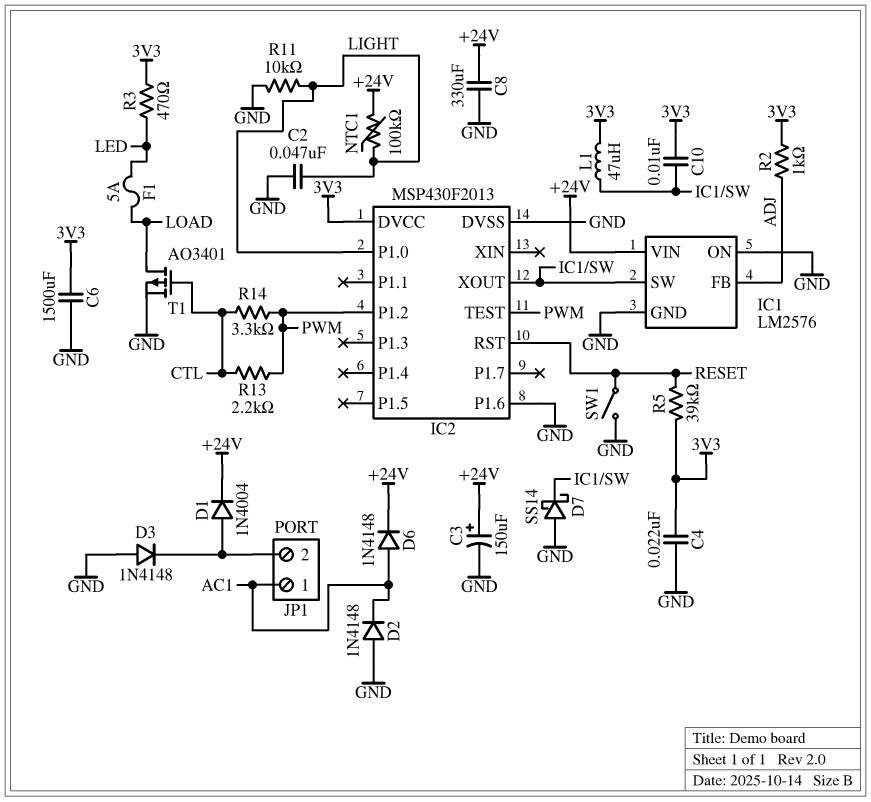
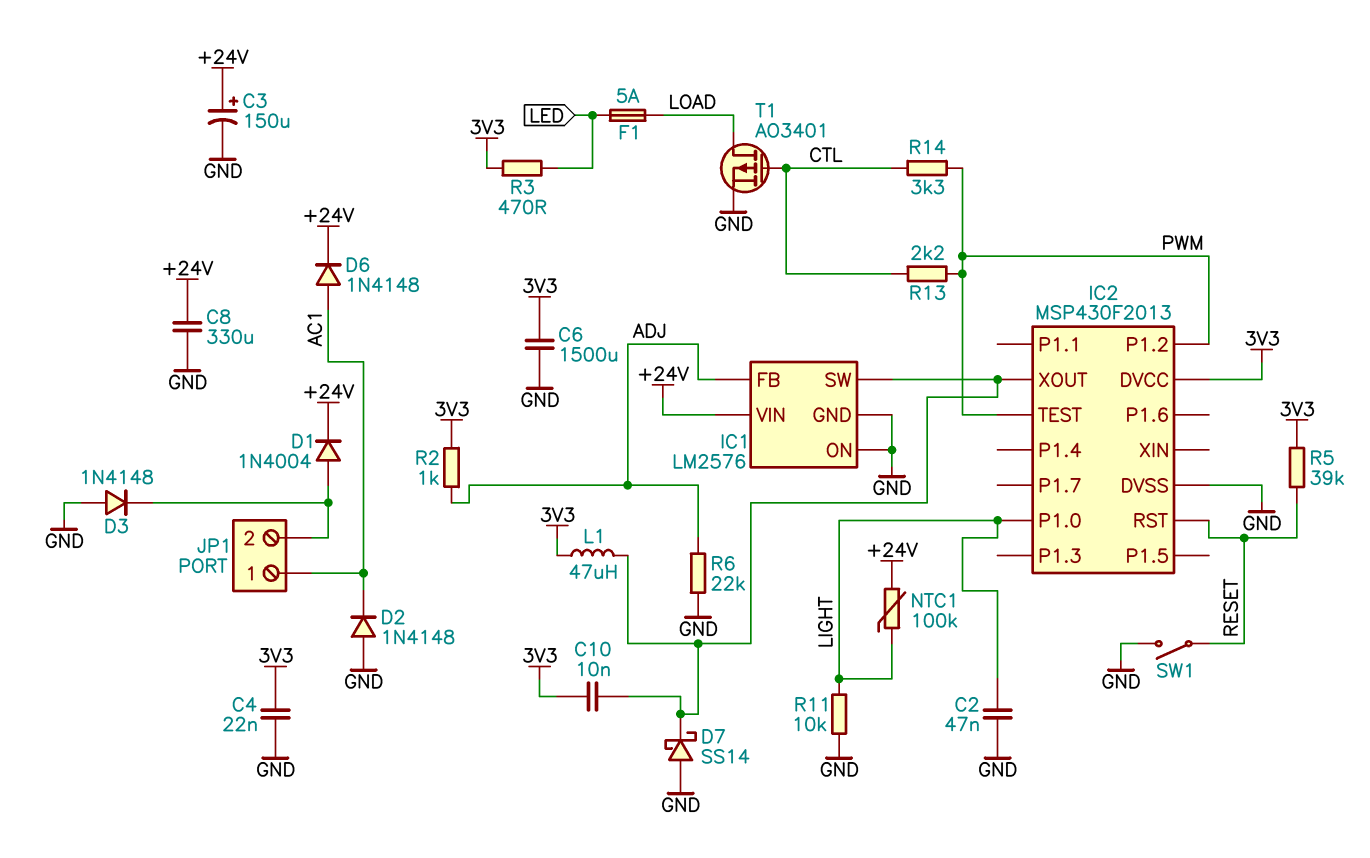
IC2 pin P1.6: GND -> none
R6: none -> 22k (ADJ, GND)

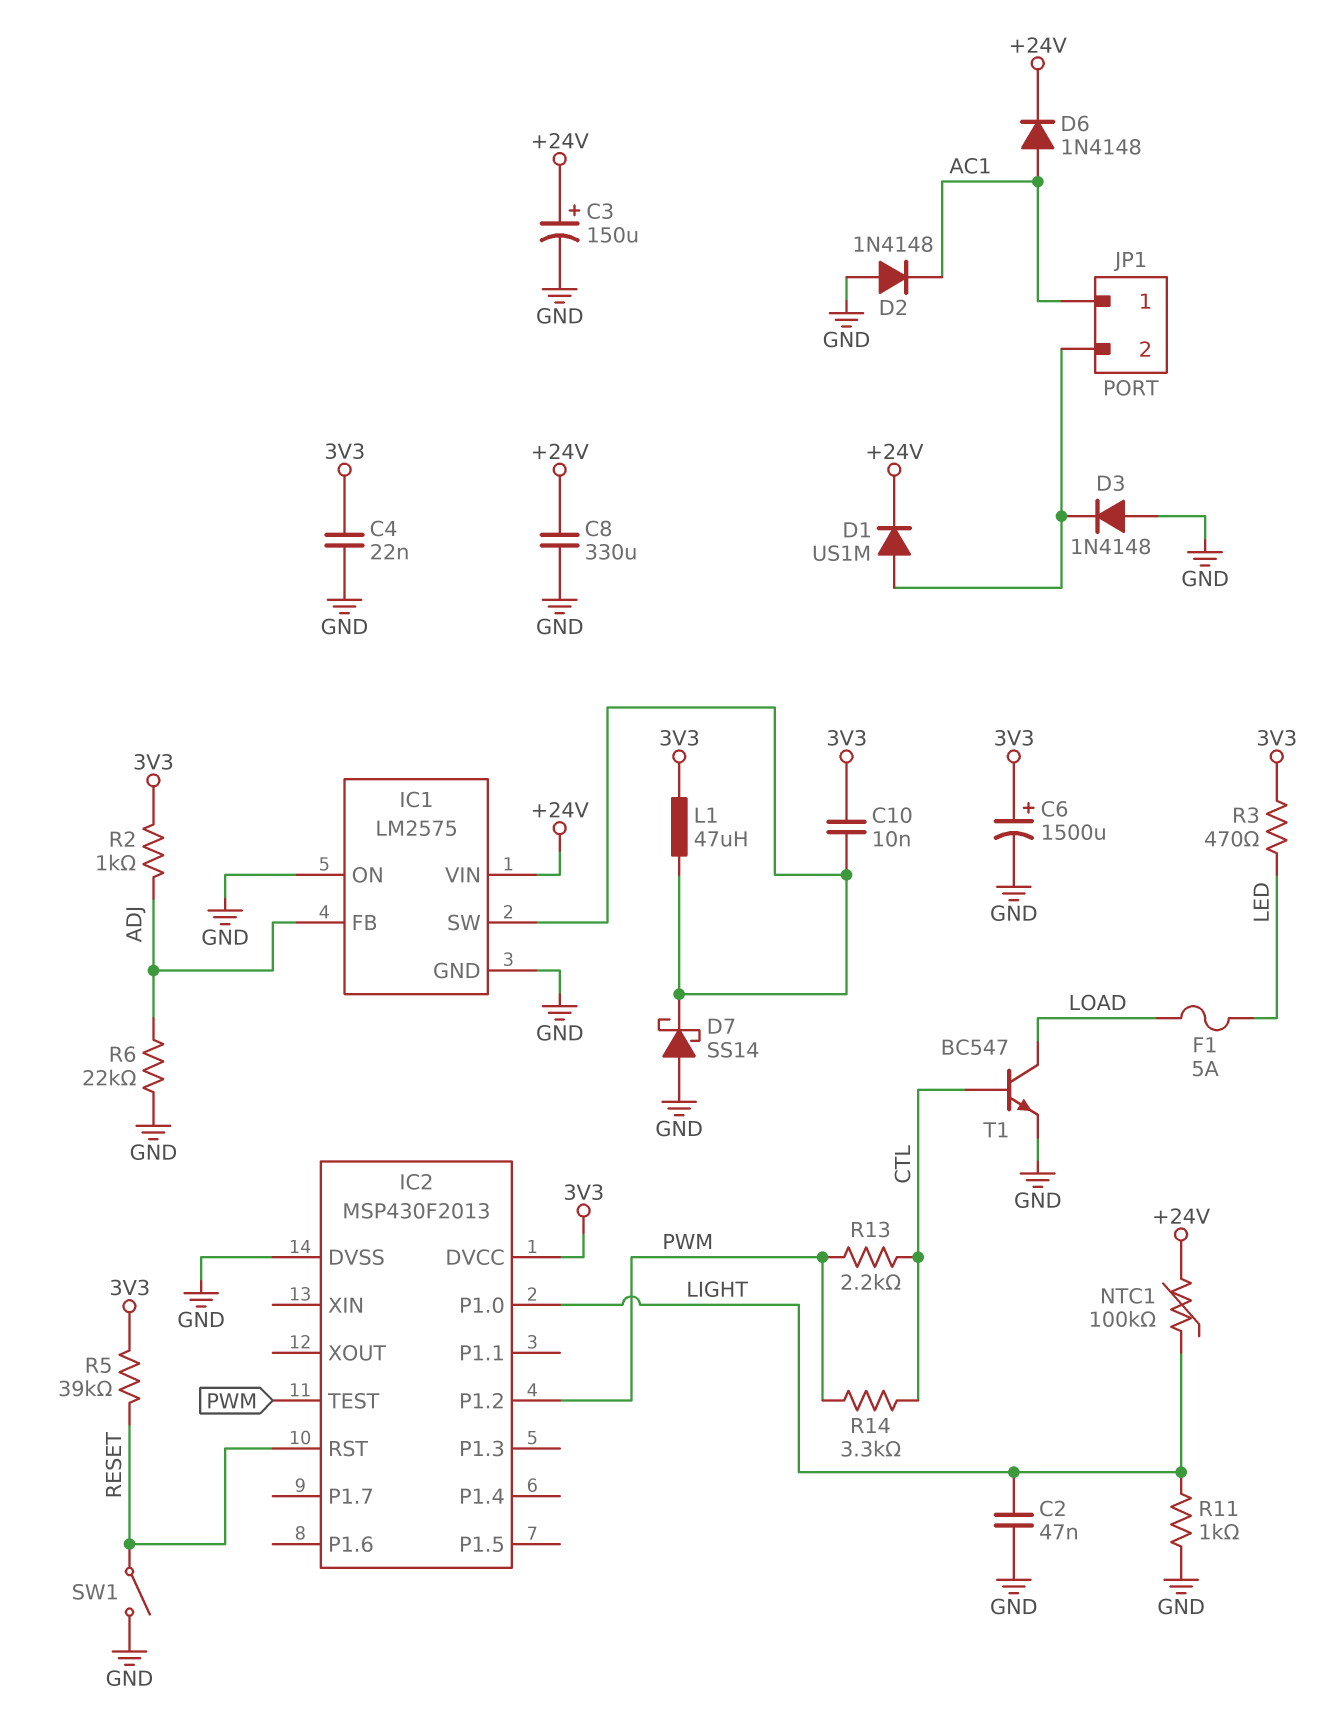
C6: 1500uF (3V3, GND) -> 1500uF (plus 3V3, minus GND)
D1: diode 1N4004 (A JP1/2, K +24V) -> diode US1M (A JP1/2, K +24V)
IC1: LM2576 -> LM2575
IC2 pin XOUT: IC1/SW -> none
R11: 10k (GND, LIGHT) -> 1k (GND, LIGHT)
T1: PMOS AO3401 (G CTL, D LOAD, S GND) -> NPN BC547 (B CTL, C LOAD, E GND)

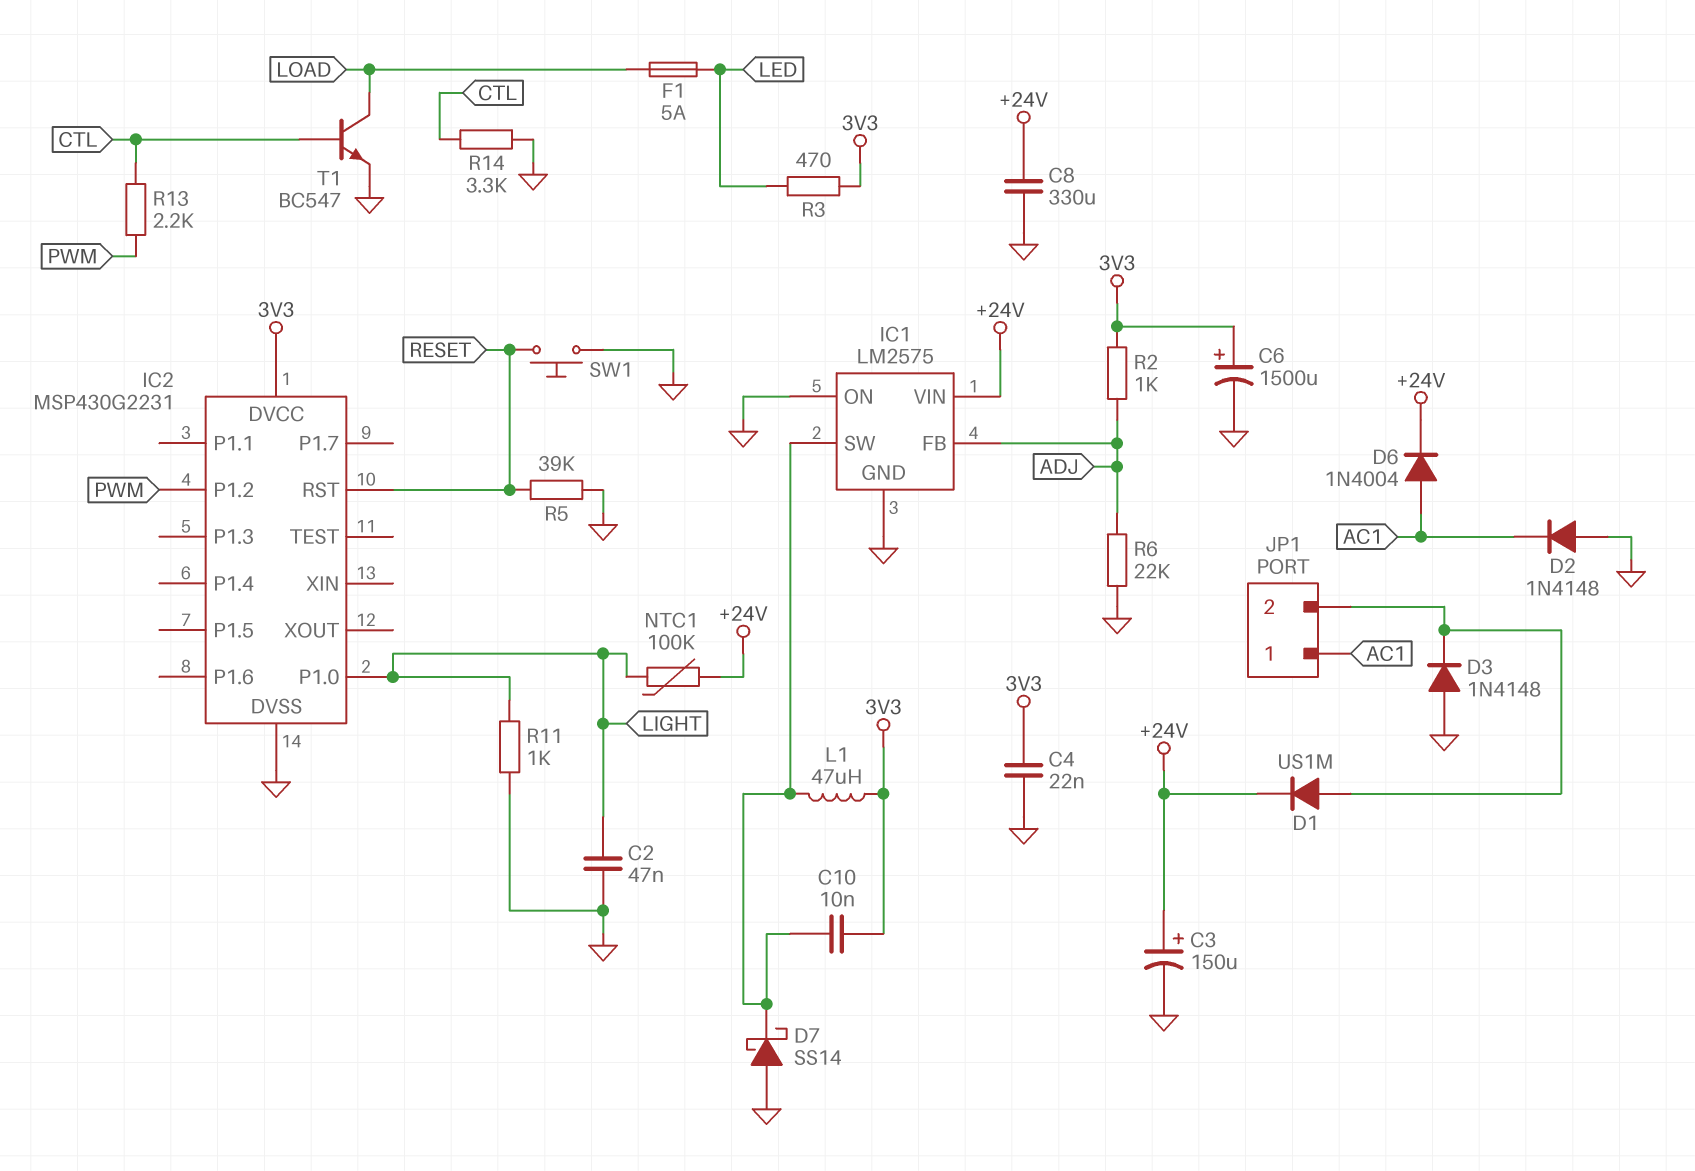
D6: diode 1N4148 (A AC1, K +24V) -> diode 1N4004 (A AC1, K +24V)
IC2: MSP430F2013 -> MSP430G2231
IC2 pin TEST: PWM -> none
R5: 39k (3V3, RESET) -> 39k (GND, RESET)
R14: 3.3k (CTL, PWM) -> 3.3k (CTL, GND)
SW1: switch (GND, RESET) -> button (GND, RESET)

